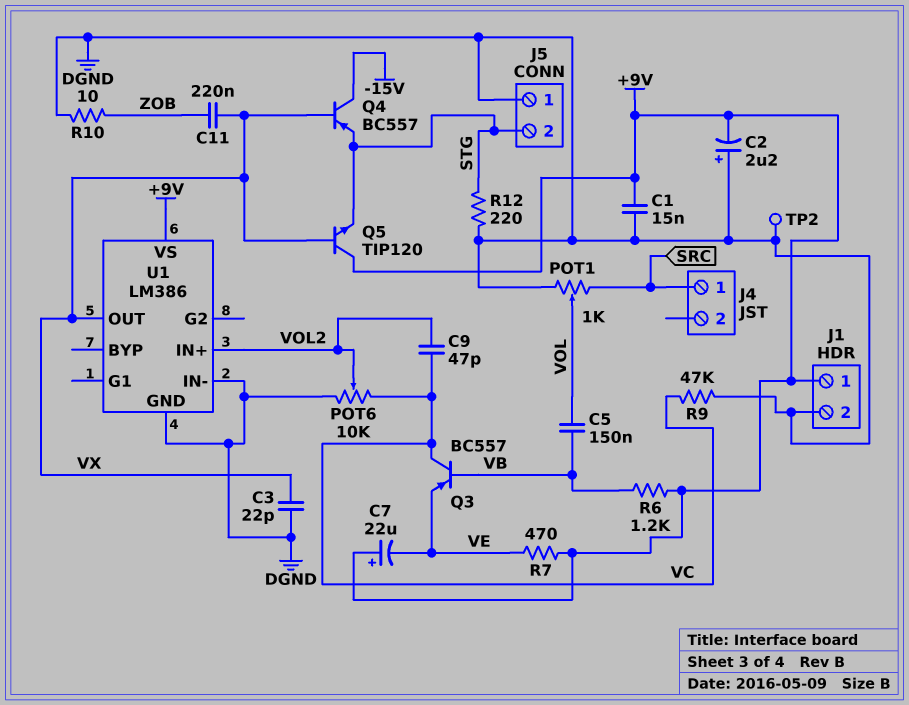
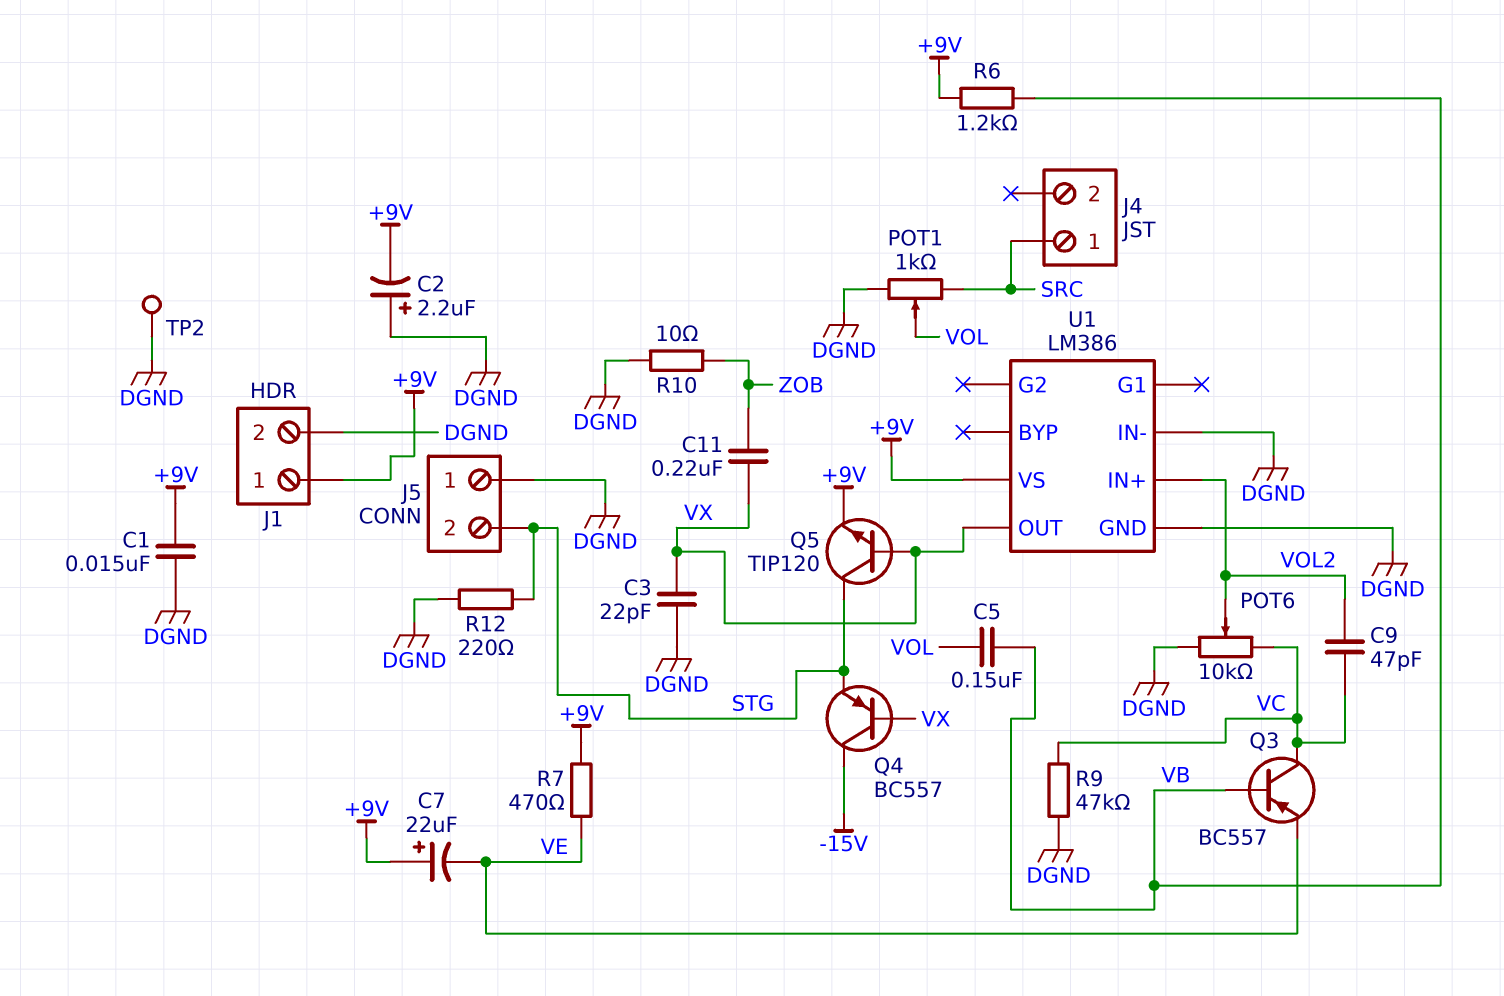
Q5: NPN TIP120 (B VX, C +9V, E STG) -> NPN TIP120 (B VX, C STG, E +9V)

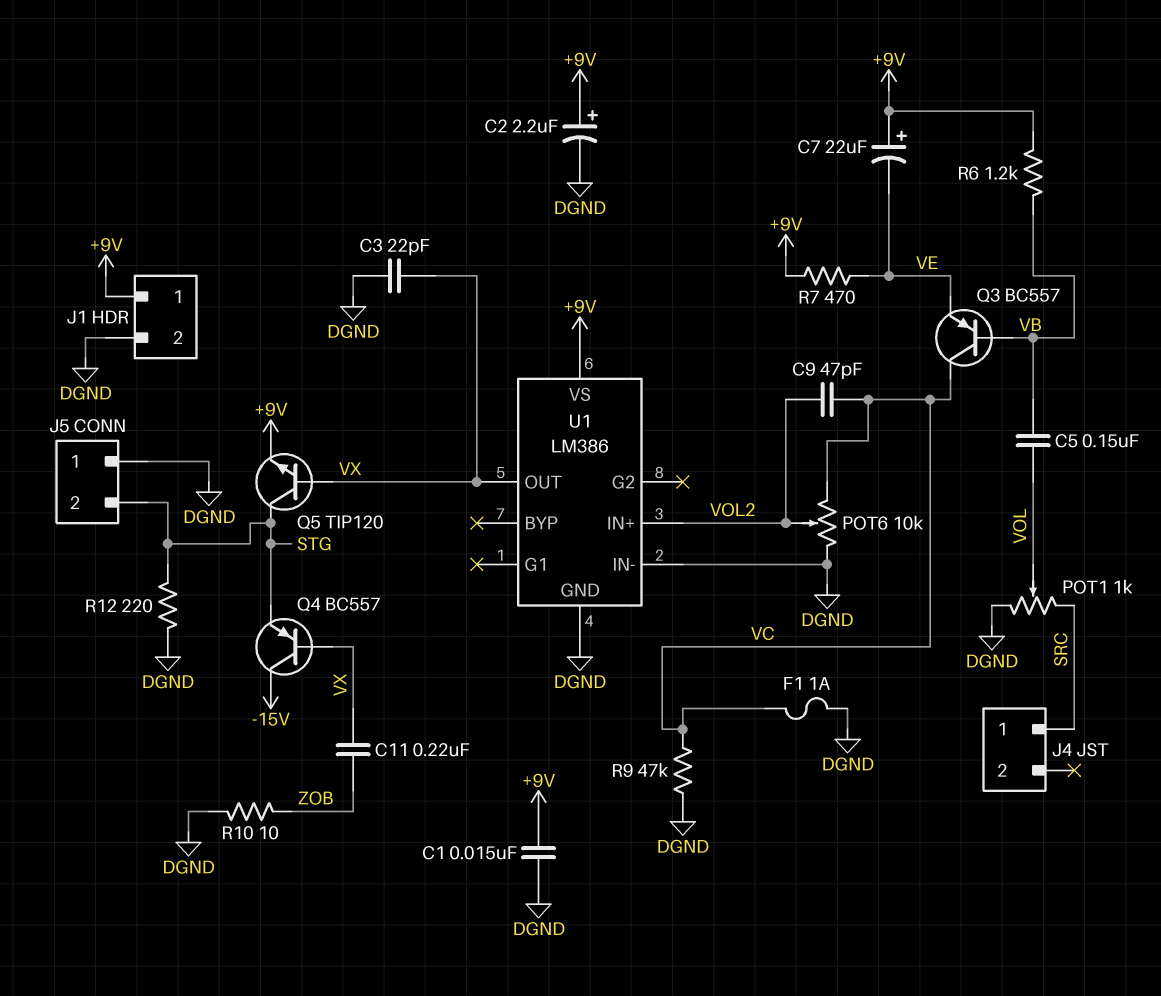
C2: 2.2uF (plus DGND, minus +9V) -> 2.2uF (plus +9V, minus DGND)
F1: none -> 1A (DGND, VC)
TP2: test point (DGND) -> none

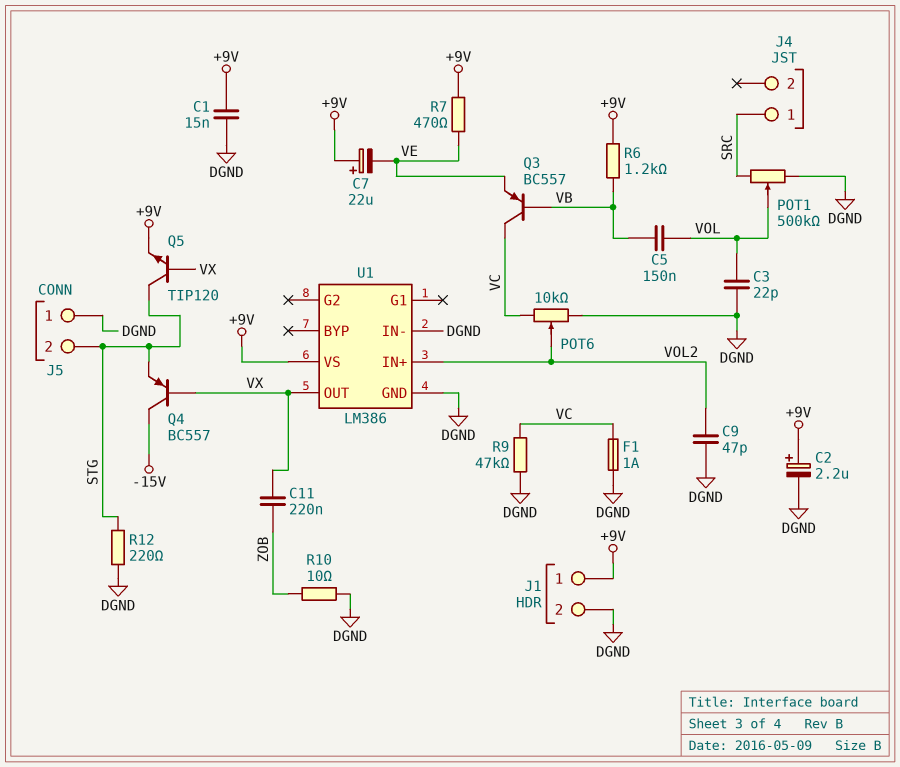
C3: 22pF (DGND, VX) -> 22pF (DGND, VOL)
C9: 47pF (VC, VOL2) -> 47pF (DGND, VOL2)
POT1: 1k (DGND, SRC, wiper VOL) -> 500k (DGND, SRC, wiper VOL)

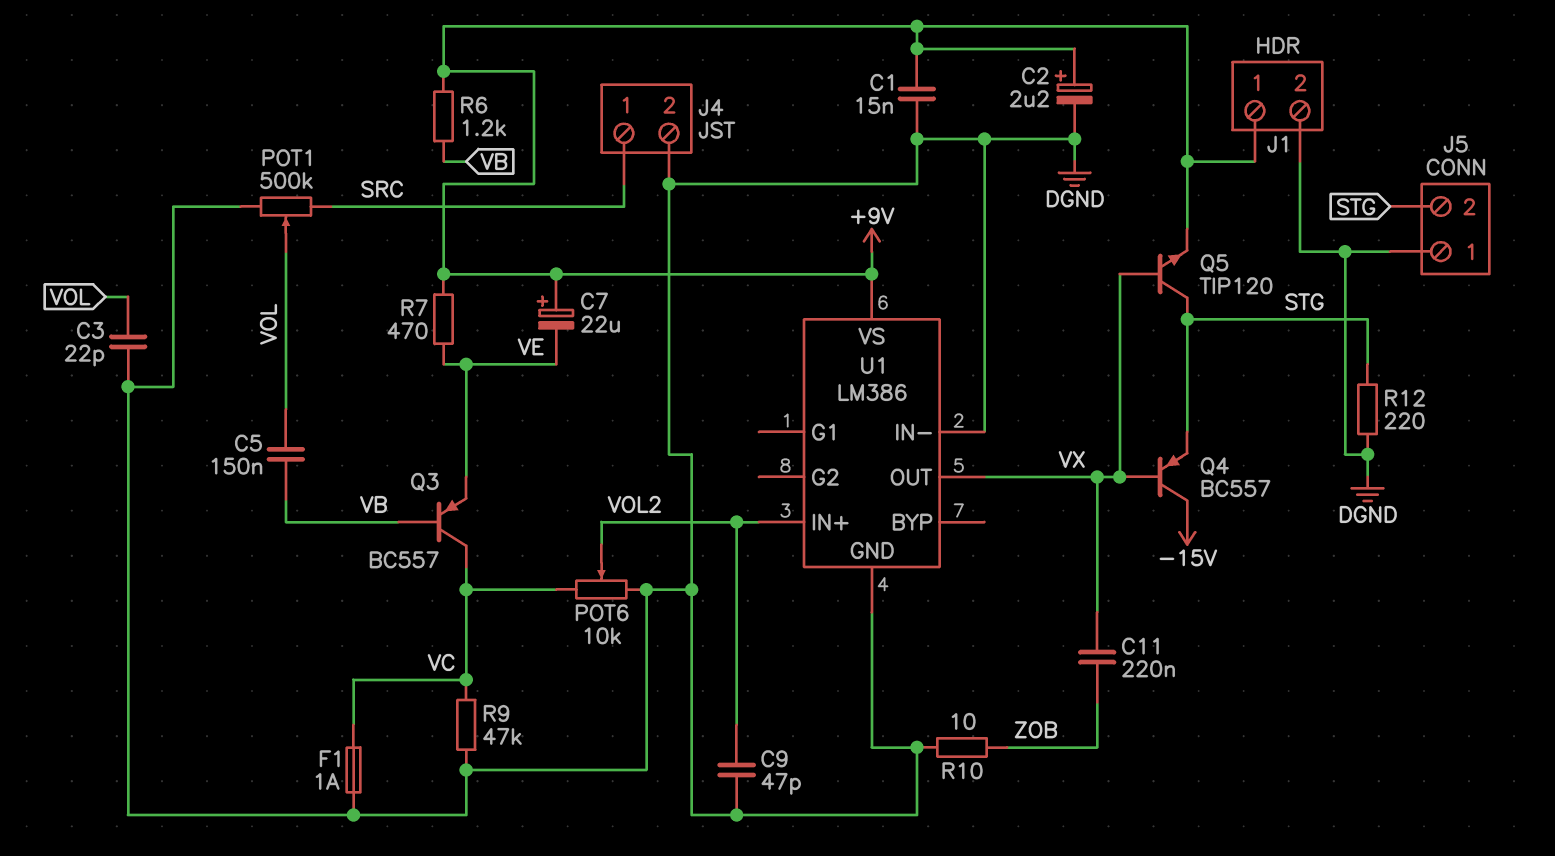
J4 pin 2: none -> DGND

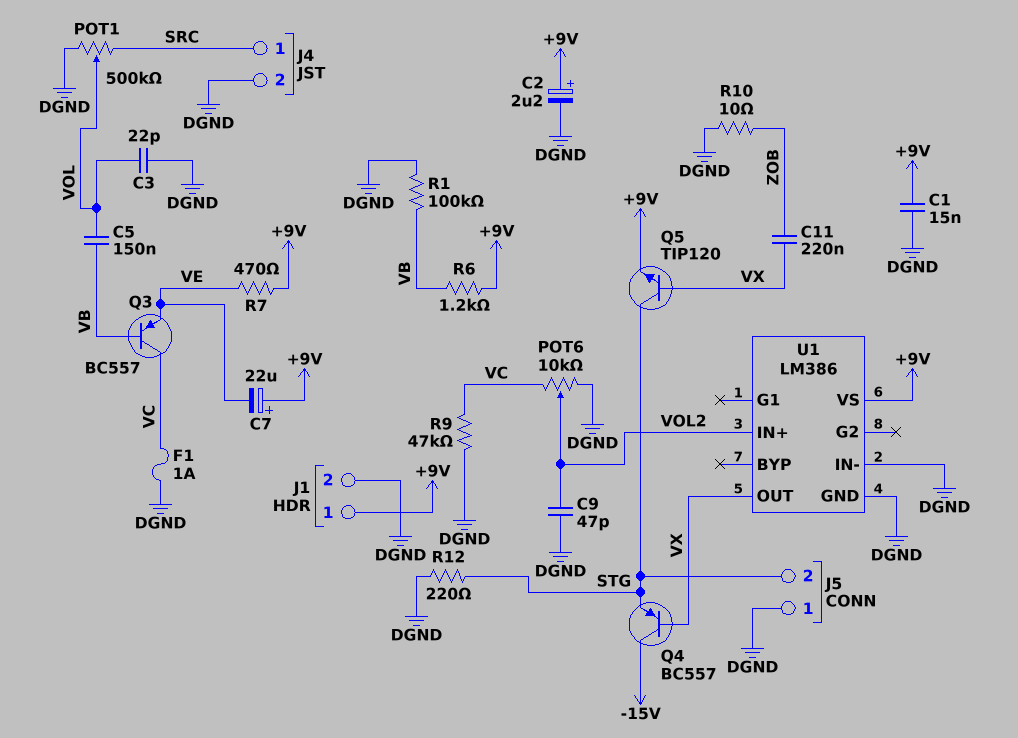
R1: none -> 100k (DGND, VB)

